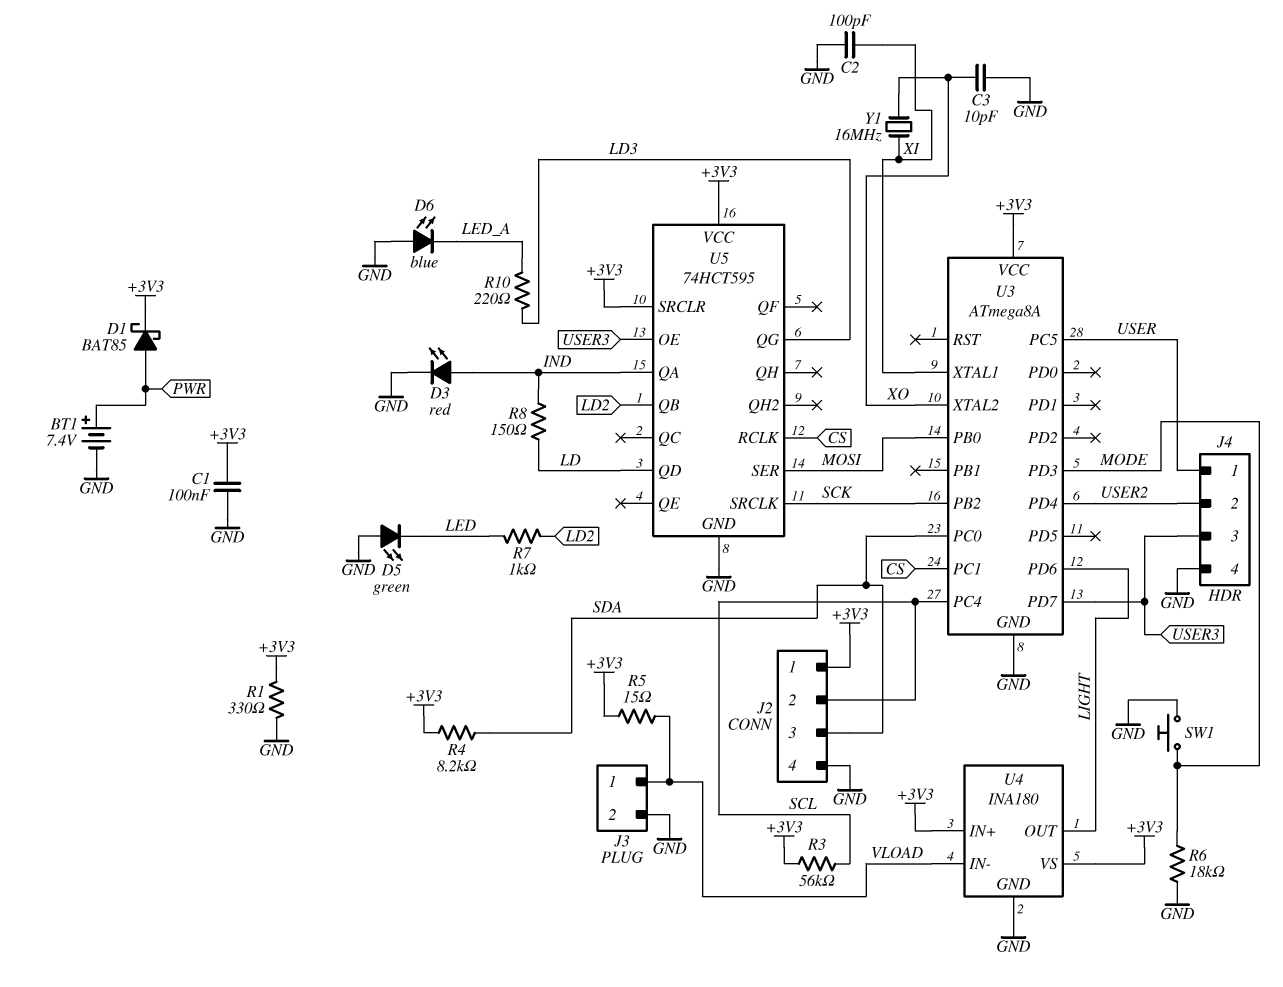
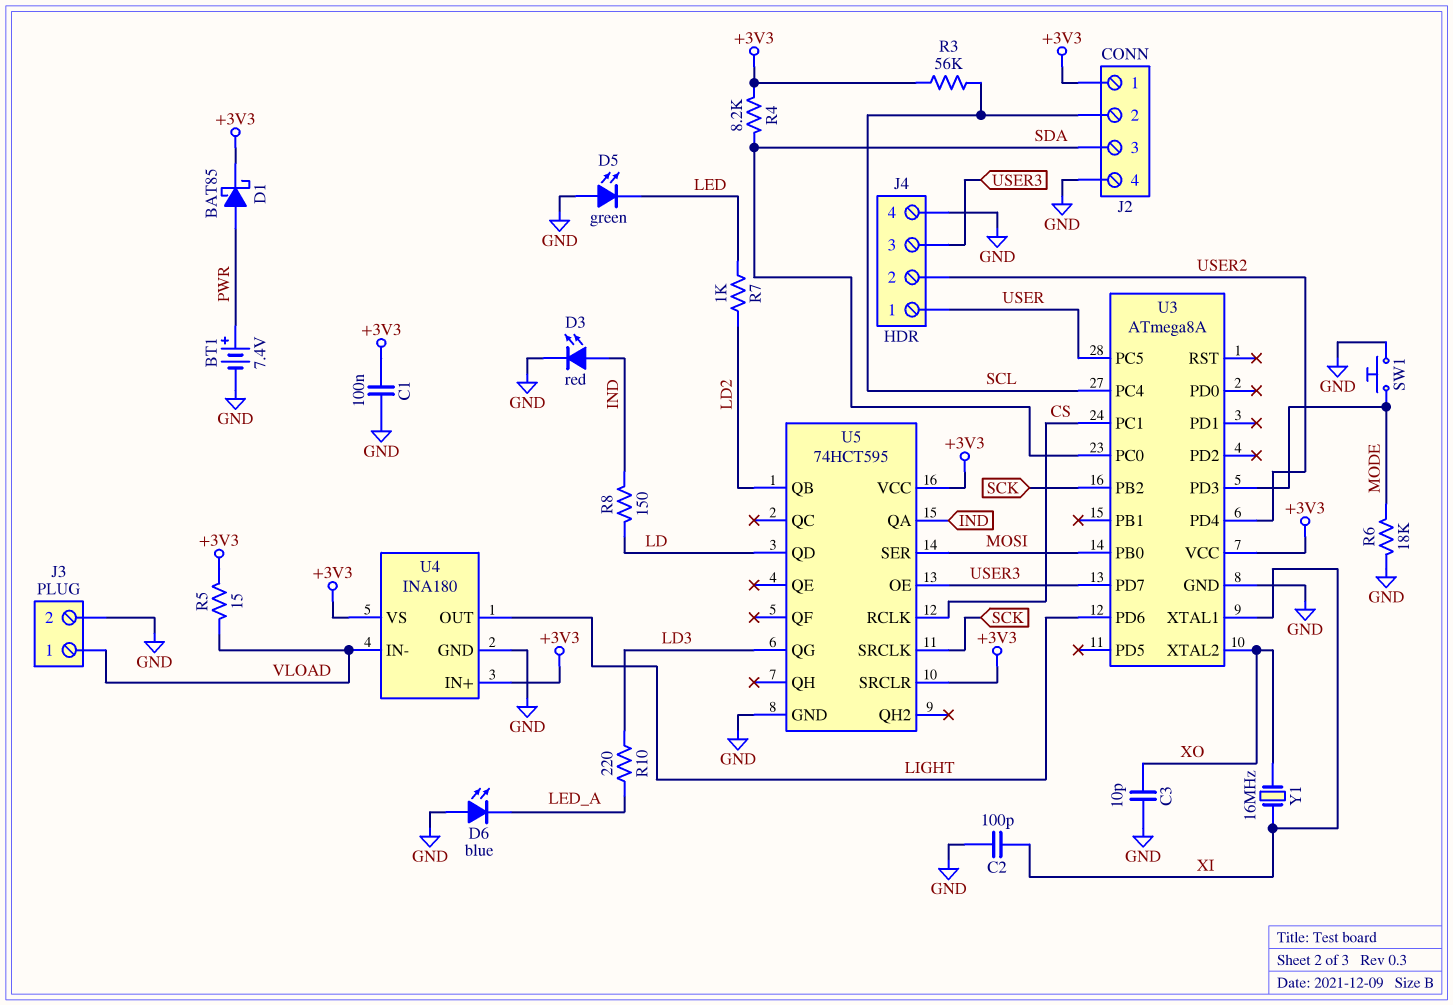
R1: 330 (+3V3, GND) -> none

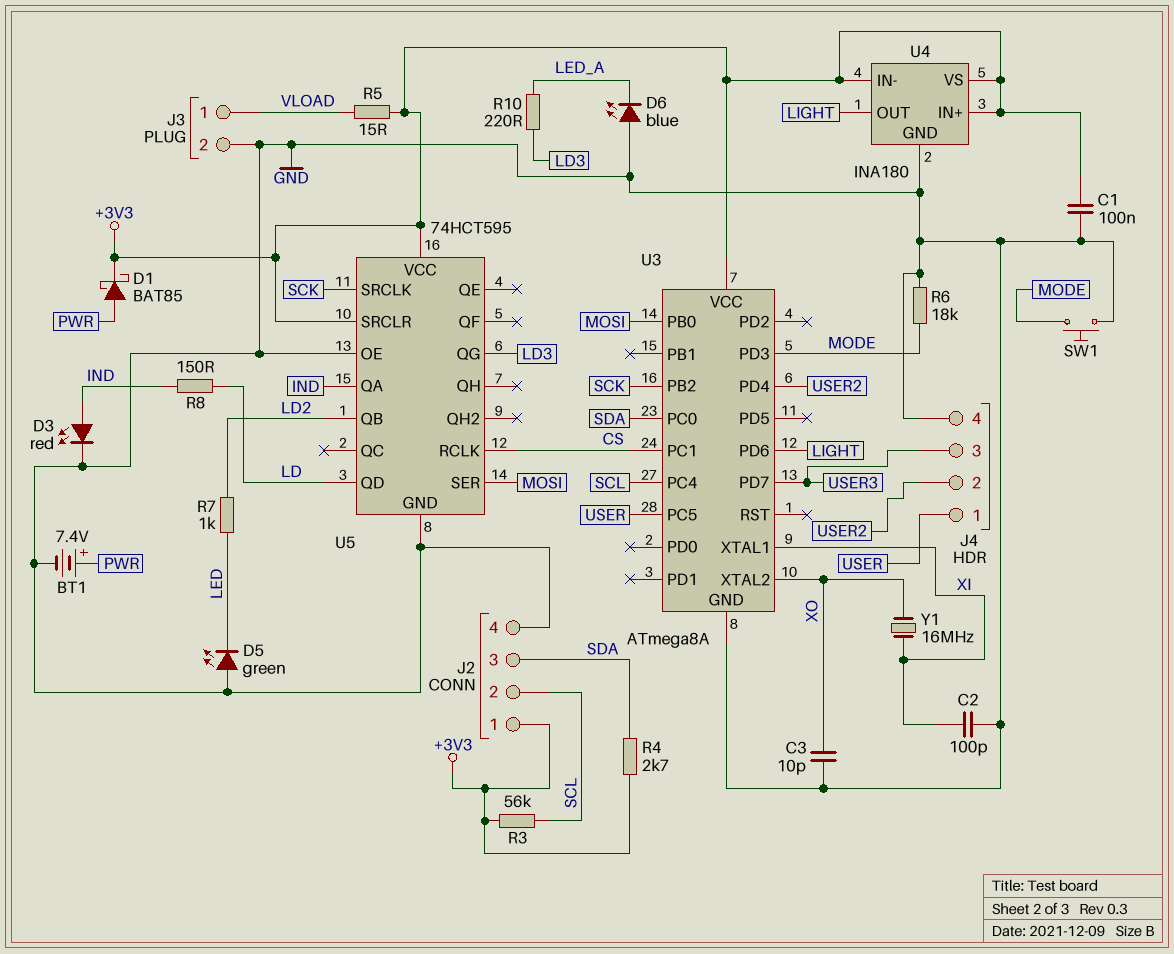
R4: 8.2k (+3V3, SDA) -> 2.7k (+3V3, SDA)
U4 pin IN-: VLOAD -> +3V3
U5 pin OE: USER3 -> GND

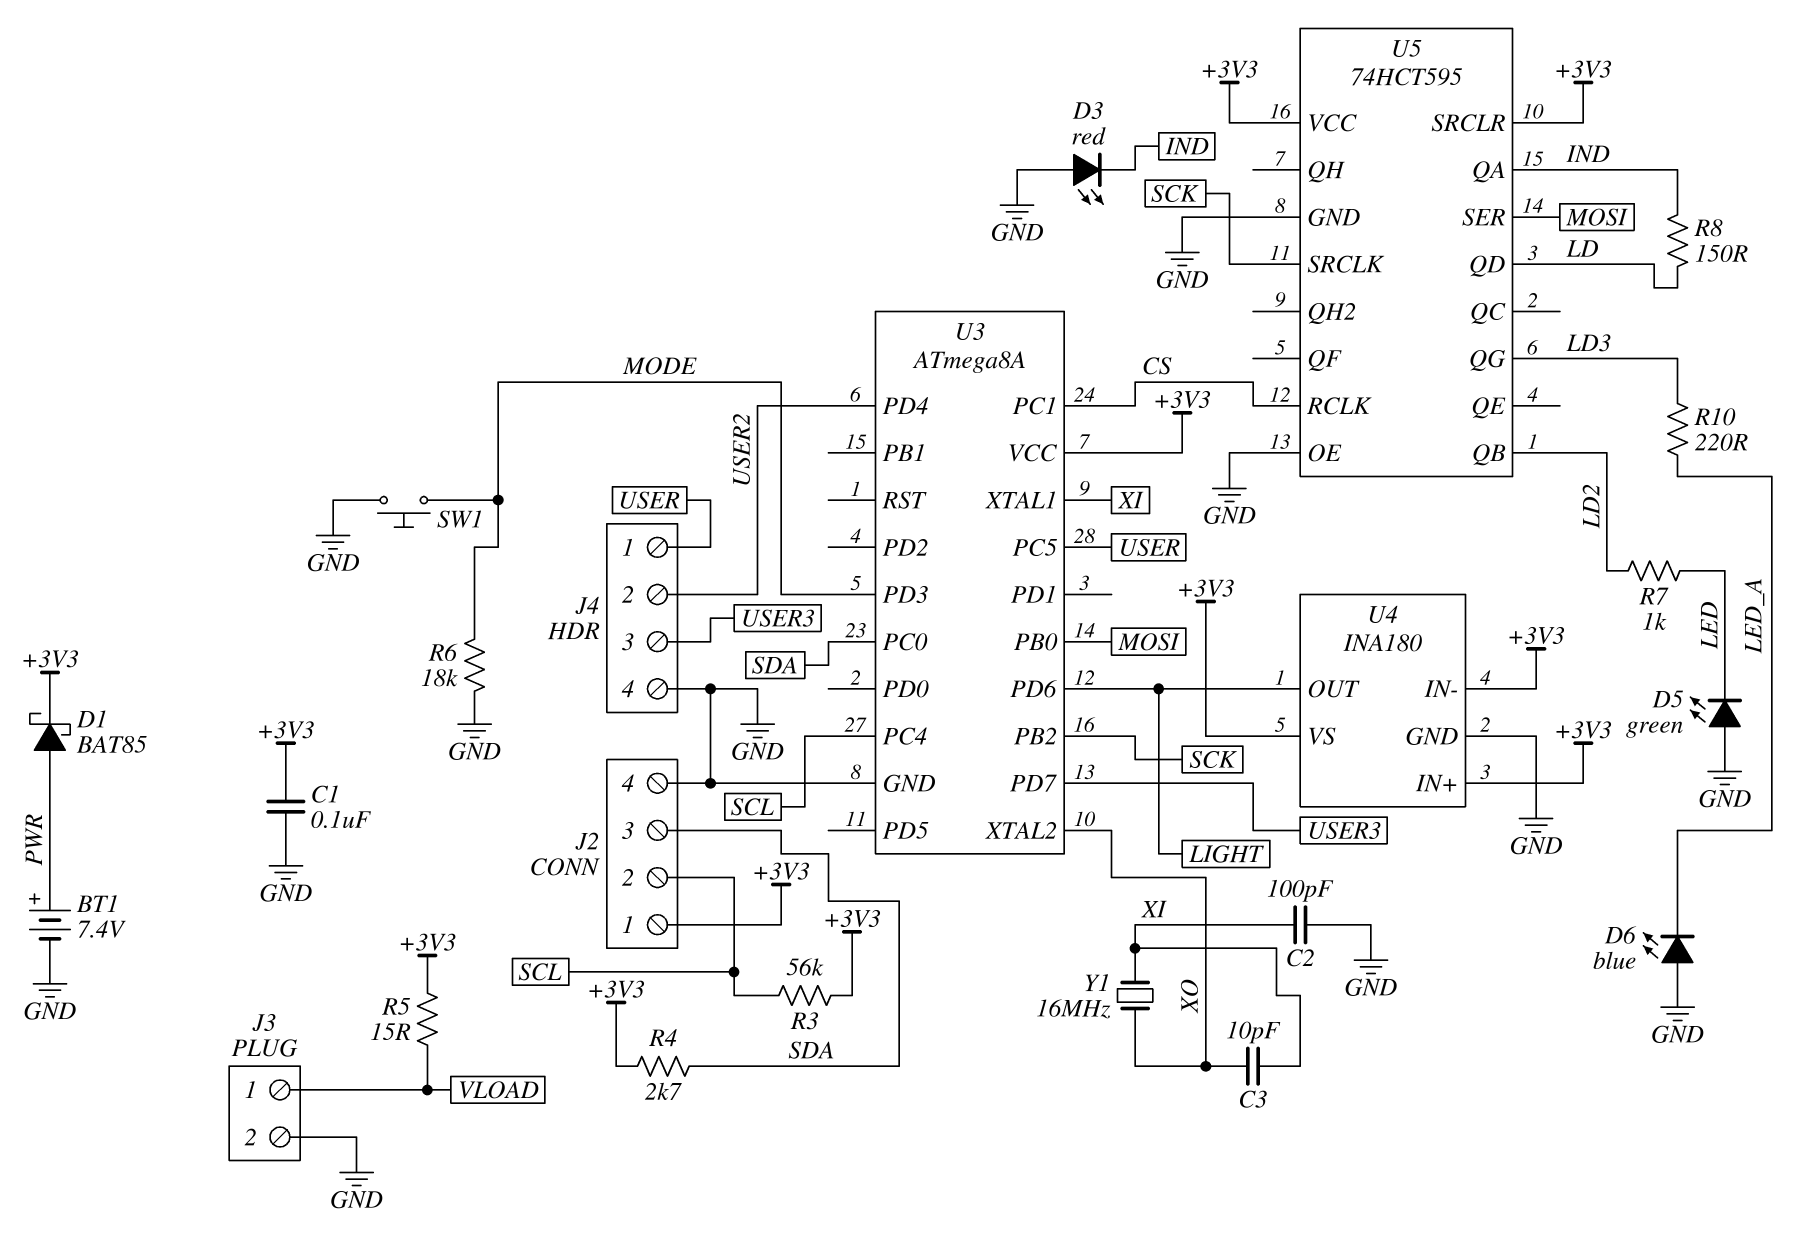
C3: 10pF (GND, XO) -> 10pF (XI, XO)
D3: LED red (A IND, K GND) -> LED red (A GND, K IND)

